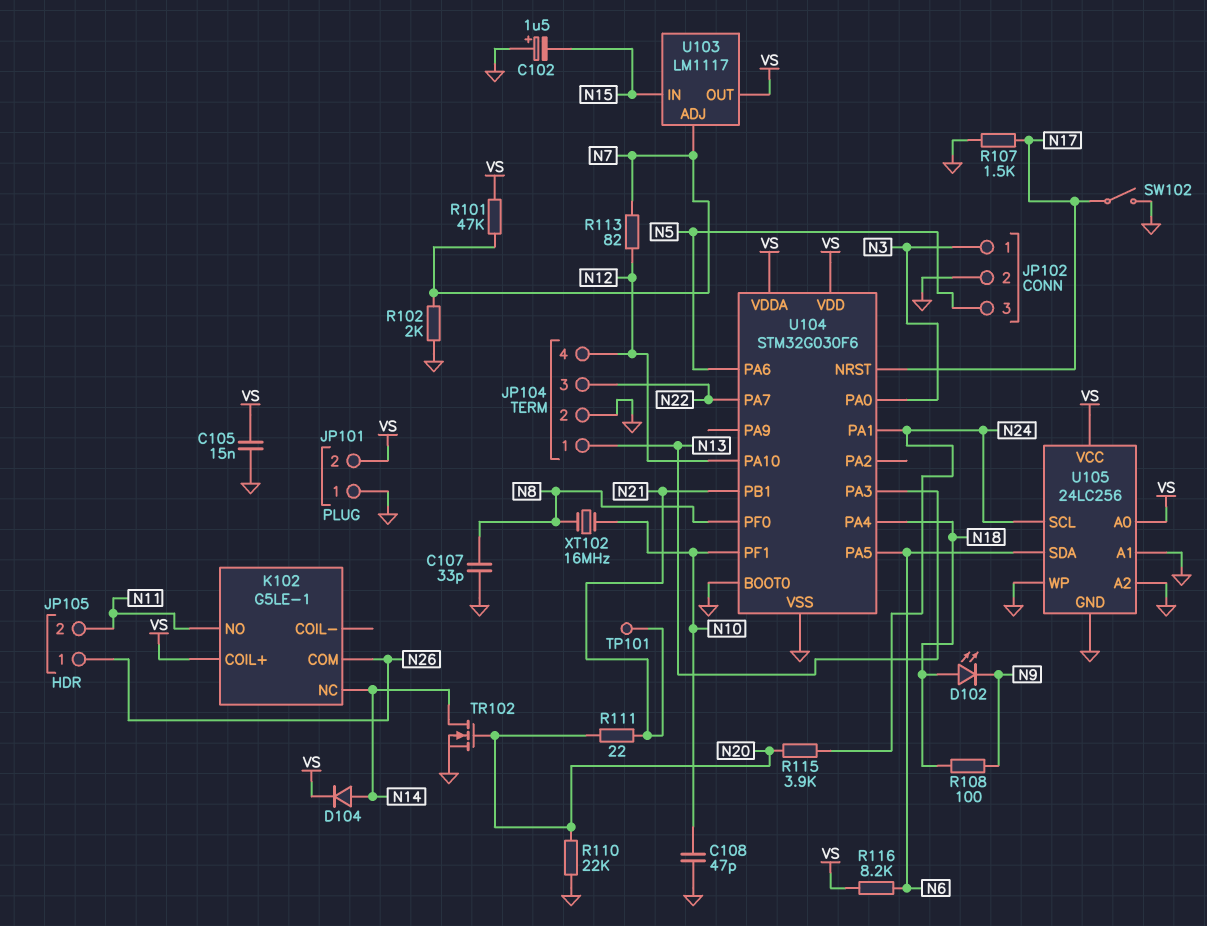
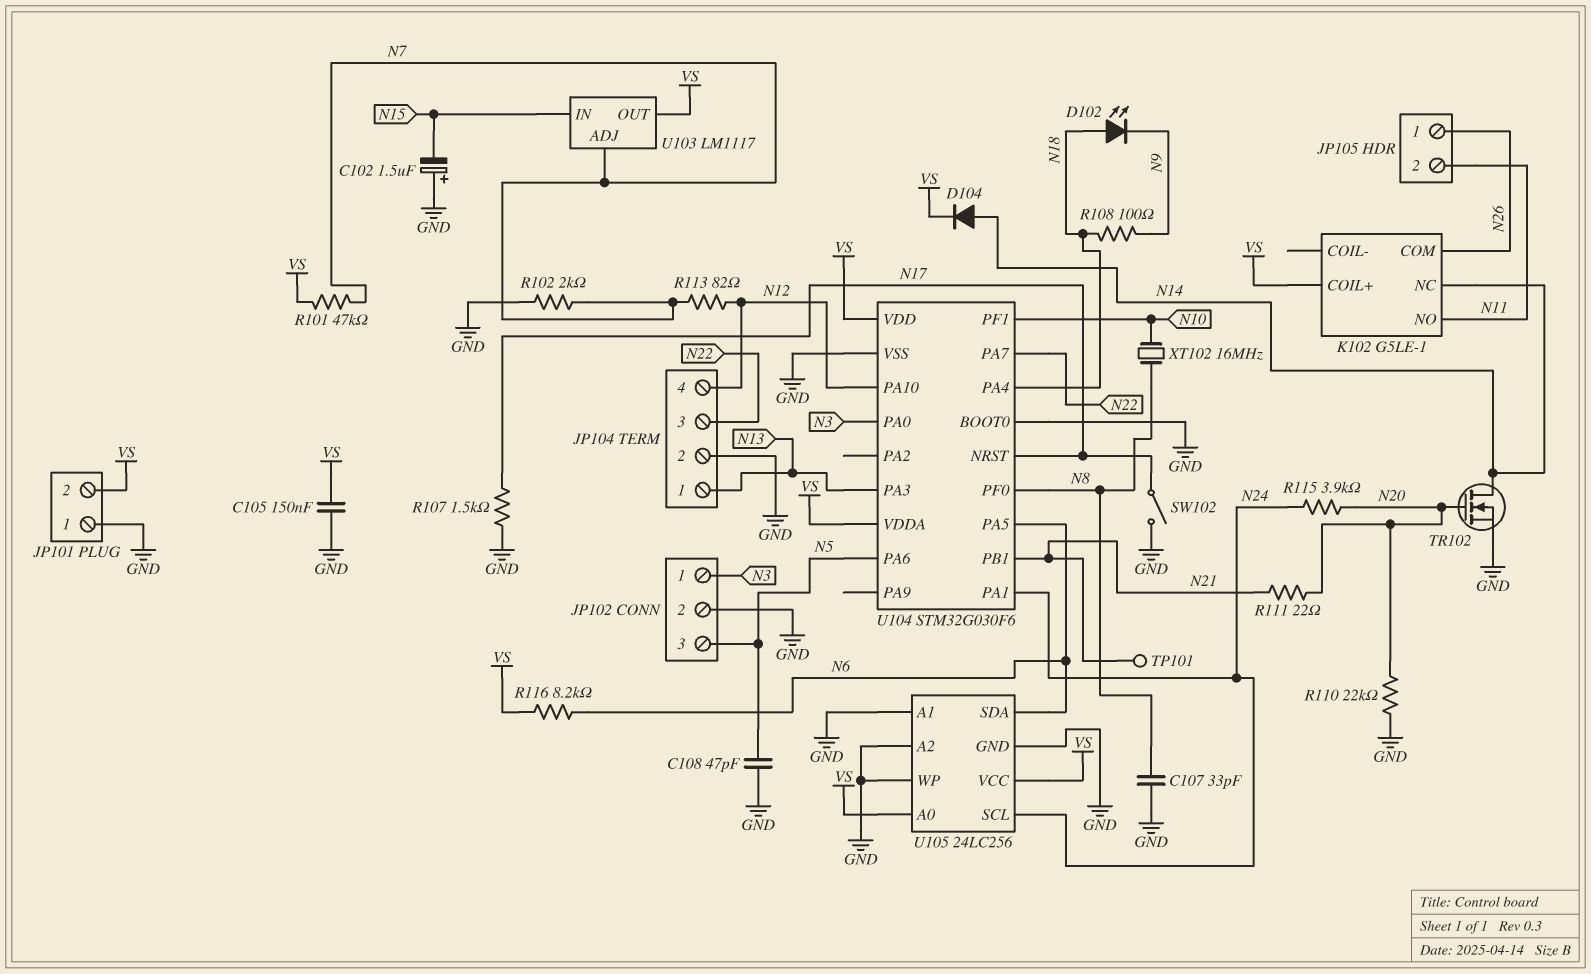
C105: 15nF (GND, VS) -> 150nF (GND, VS)
C108: 47pF (GND, N10) -> 47pF (GND, N5)

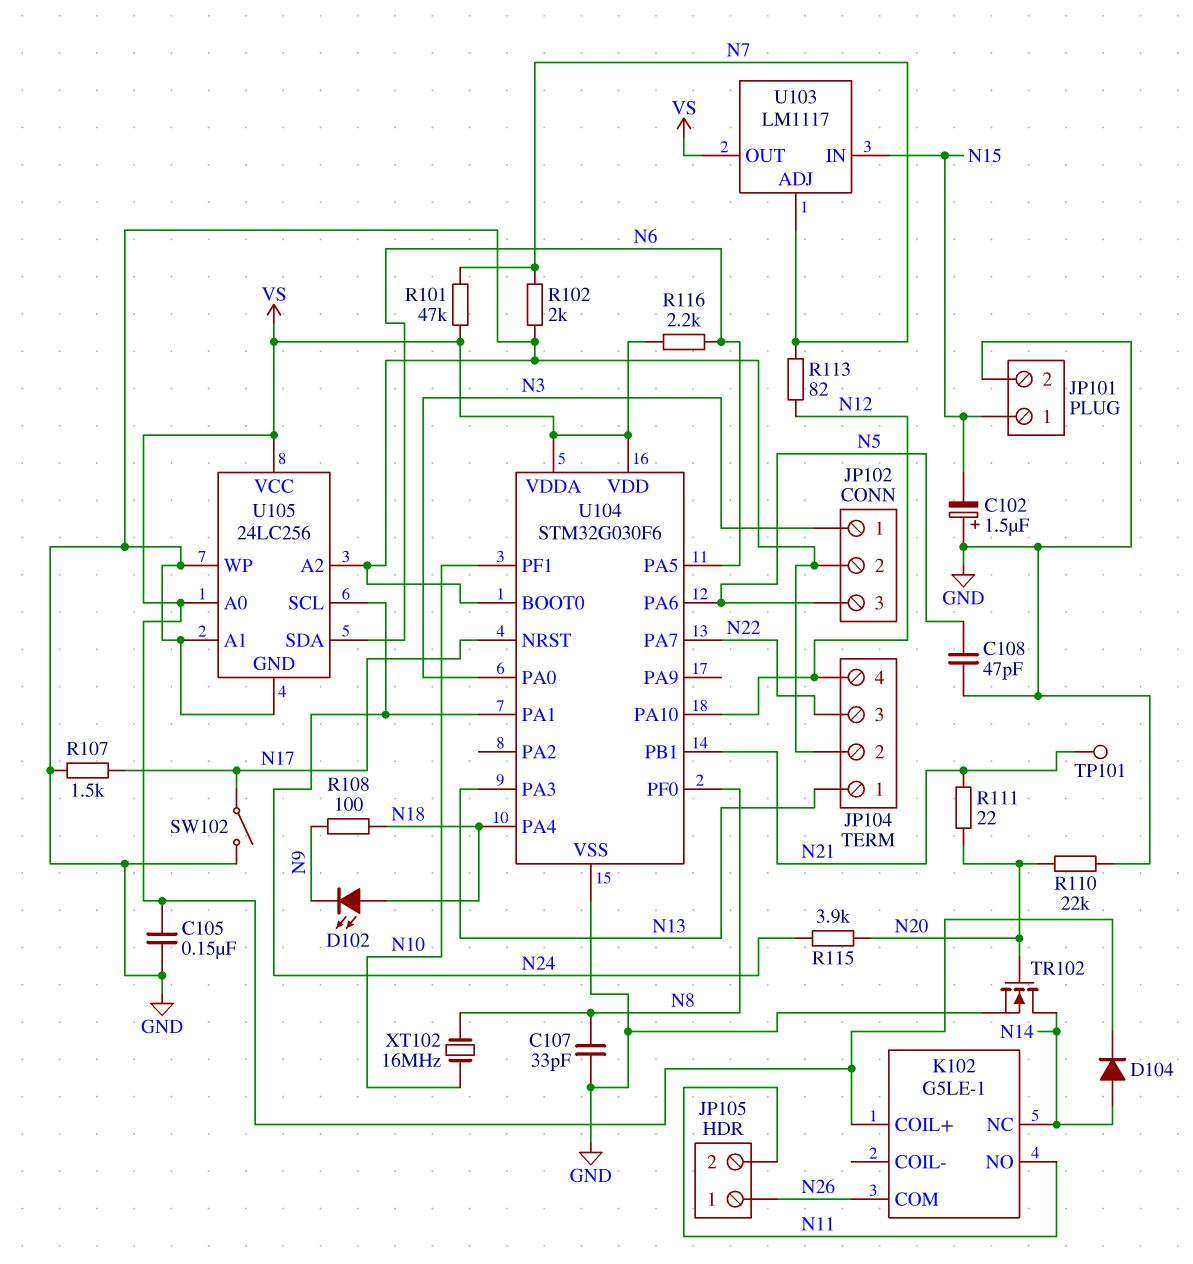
JP101 pin 1: GND -> N15
JP101 pin 2: VS -> GND
R116: 8.2k (N6, VS) -> 2.2k (N6, VS)

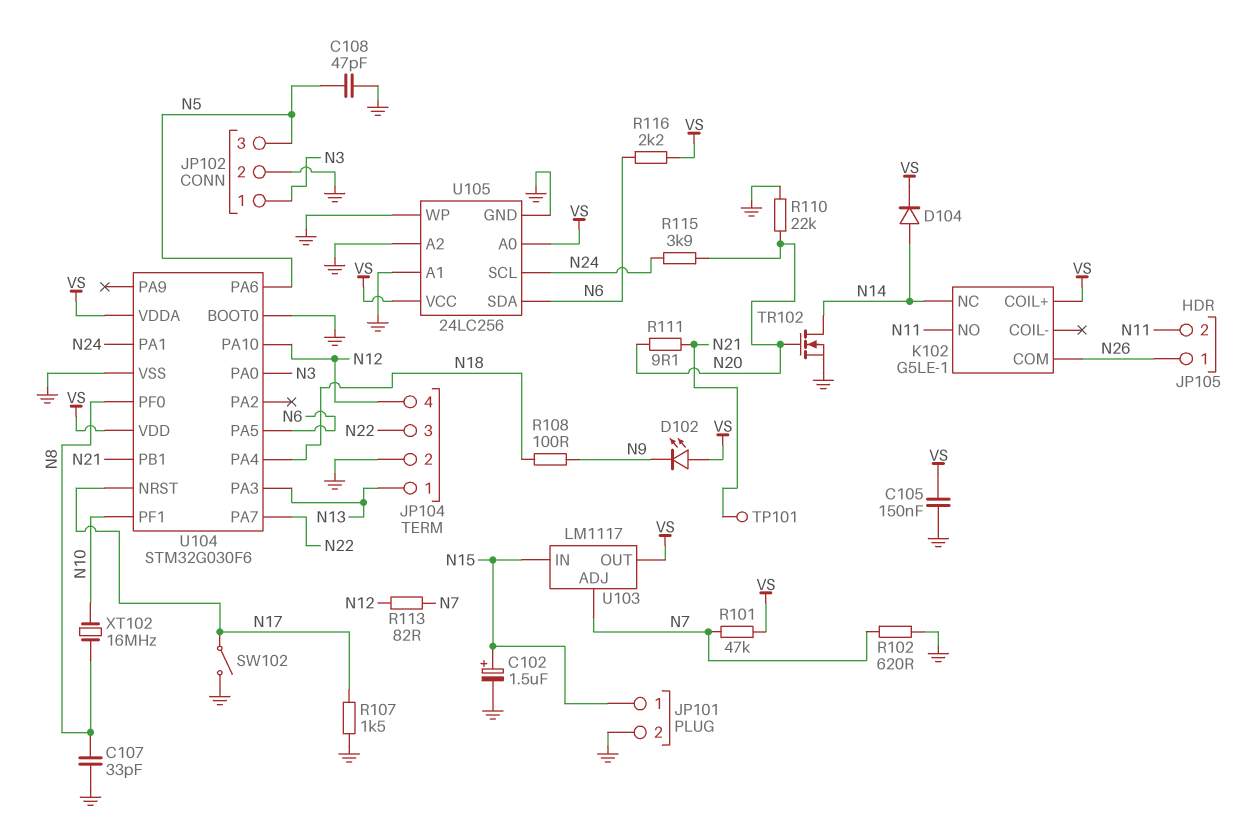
C102: 1.5uF (plus GND, minus N15) -> 1.5uF (plus N15, minus GND)
D102: LED (A N18, K N9) -> LED (A VS, K N9)
R102: 2k (GND, N7) -> 620 (GND, N7)
R111: 22 (N20, N21) -> 9.1 (N20, N21)

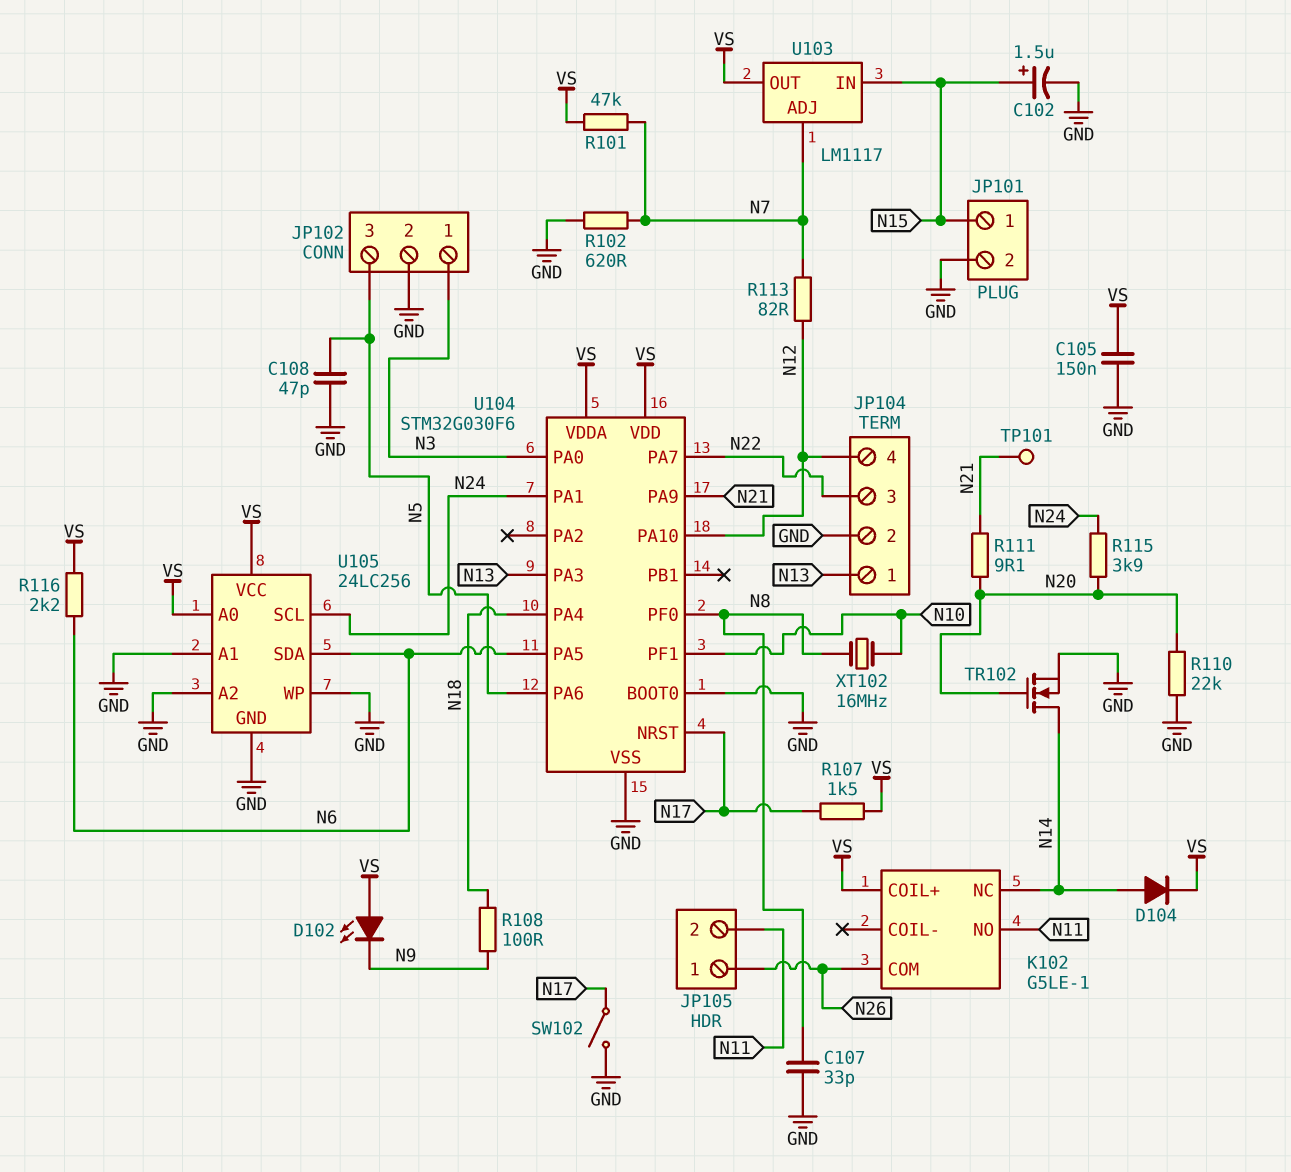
R107: 1.5k (GND, N17) -> 1.5k (N17, VS)
U104 pin PA9: none -> N21
U104 pin PB1: N21 -> none

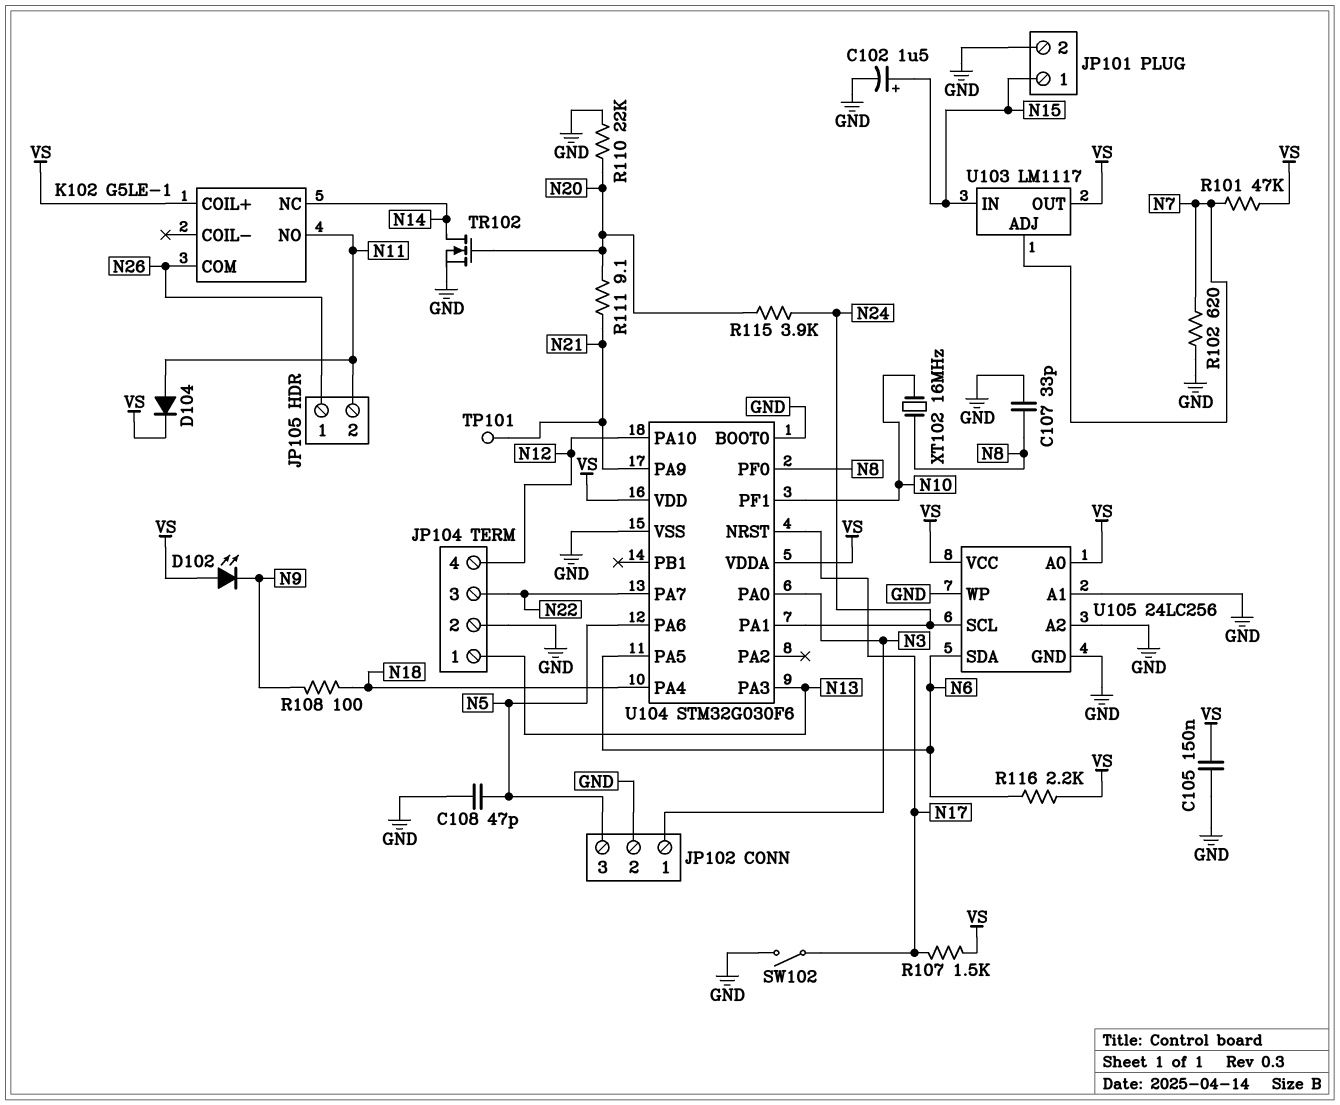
D104: diode (A N14, K VS) -> diode (A N11, K VS)
R113: 82 (N7, N12) -> none

